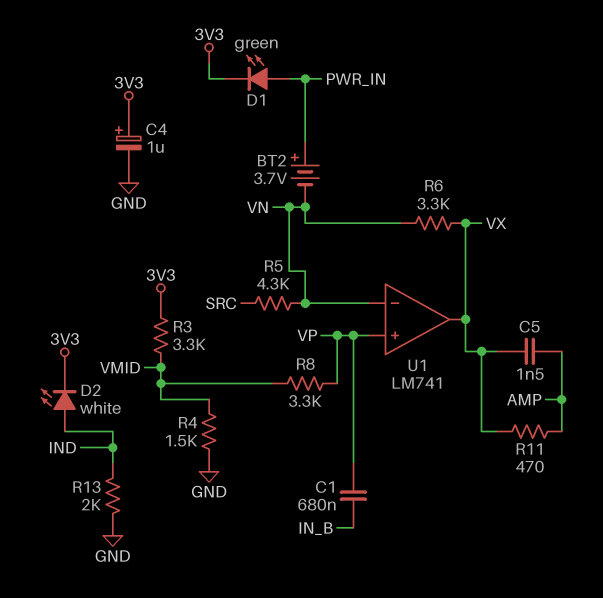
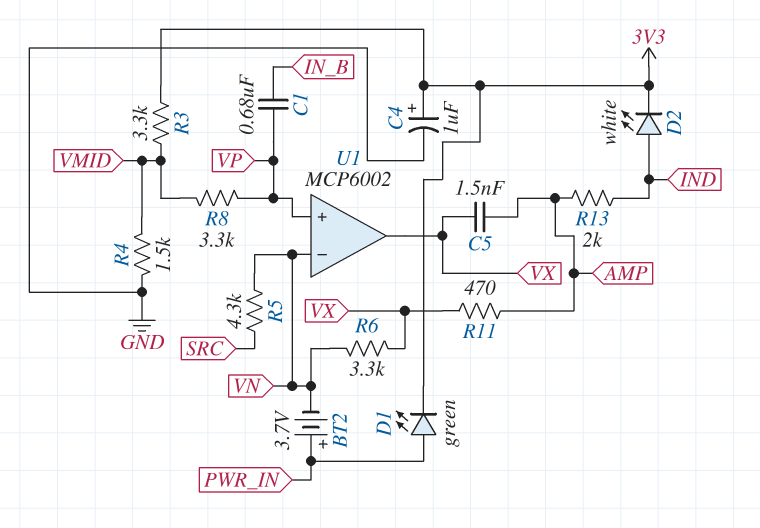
R13: 2k (GND, IND) -> 2k (AMP, IND)
U1: LM741 -> MCP6002

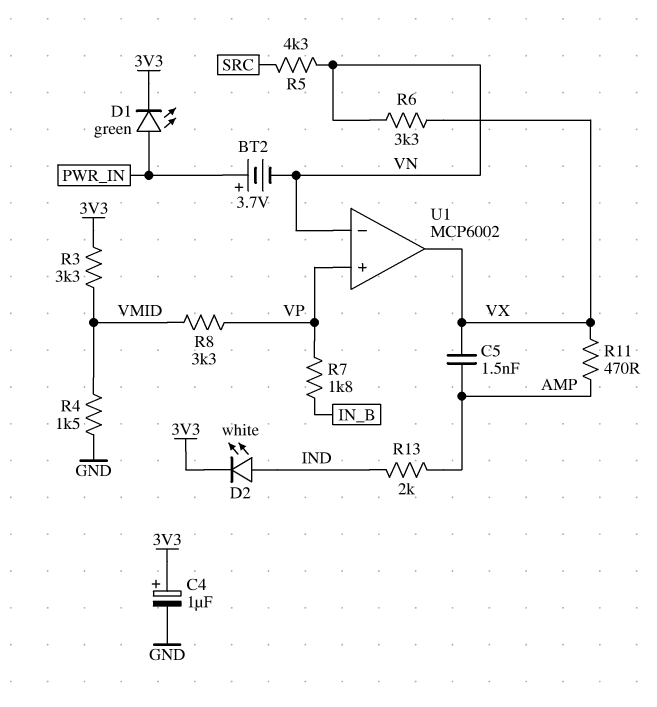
C1: 680nF (IN_B, VP) -> none
R7: none -> 1.8k (IN_B, VP)

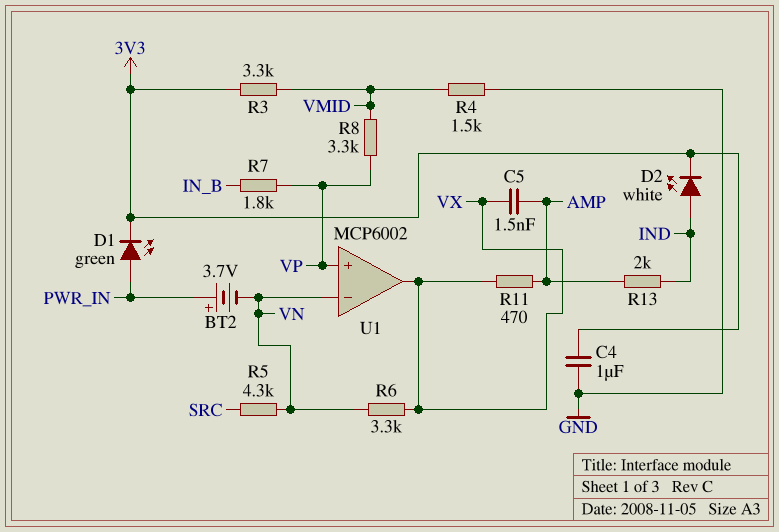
C4: 1uF (plus 3V3, minus GND) -> 1uF (3V3, GND)

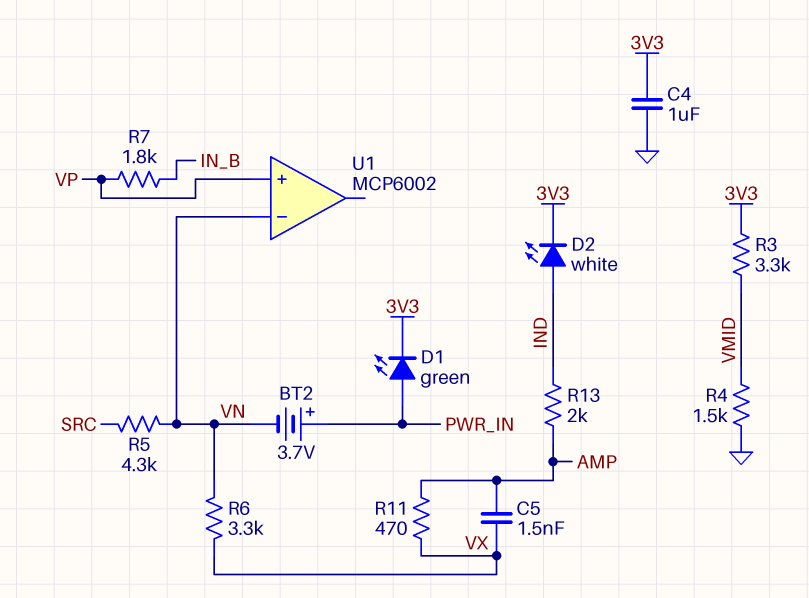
R8: 3.3k (VMID, VP) -> none
U1 pin out: VX -> none

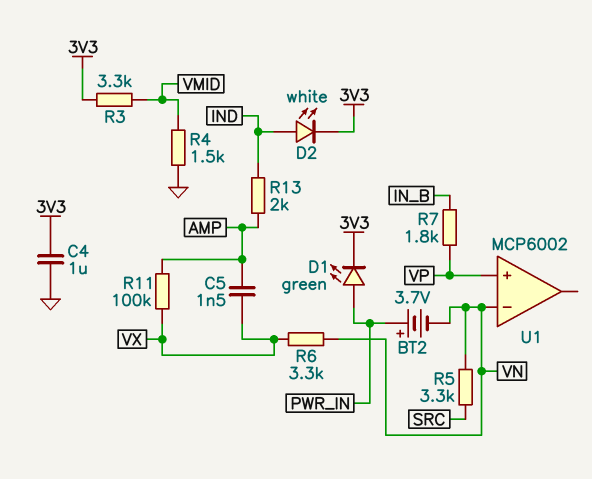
R5: 4.3k (SRC, VN) -> 3.3k (SRC, VN)
R11: 470 (AMP, VX) -> 100k (AMP, VX)

